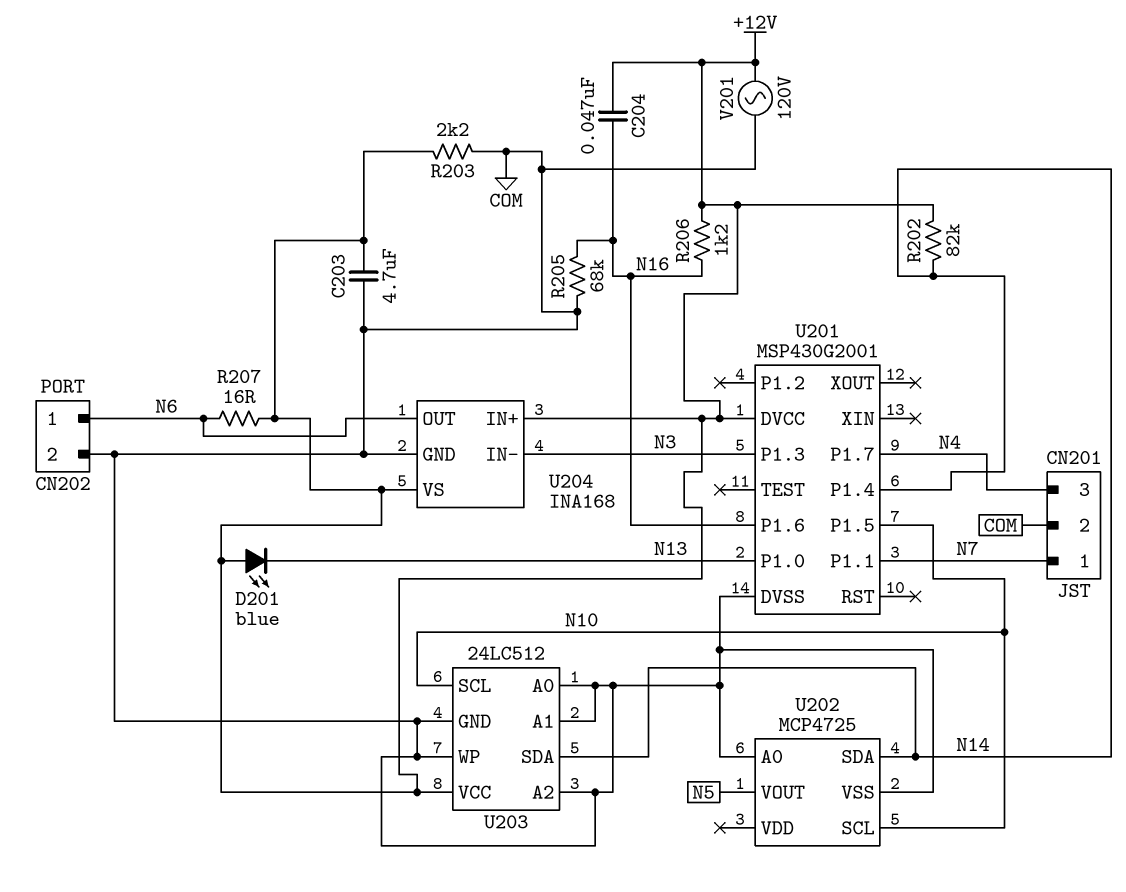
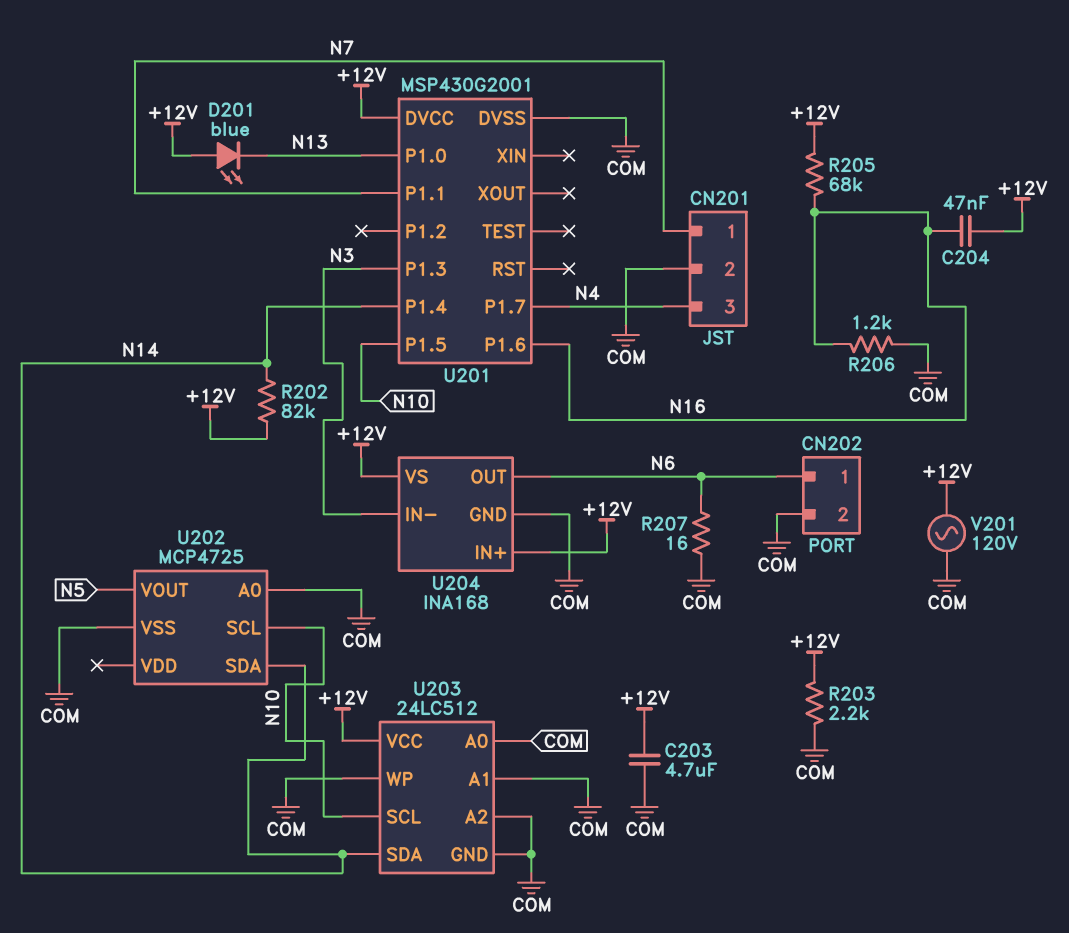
R205: 68k (COM, N16) -> 68k (+12V, N16)
R206: 1.2k (+12V, N16) -> 1.2k (COM, N16)
R207: 16 (+12V, N6) -> 16 (COM, N6)

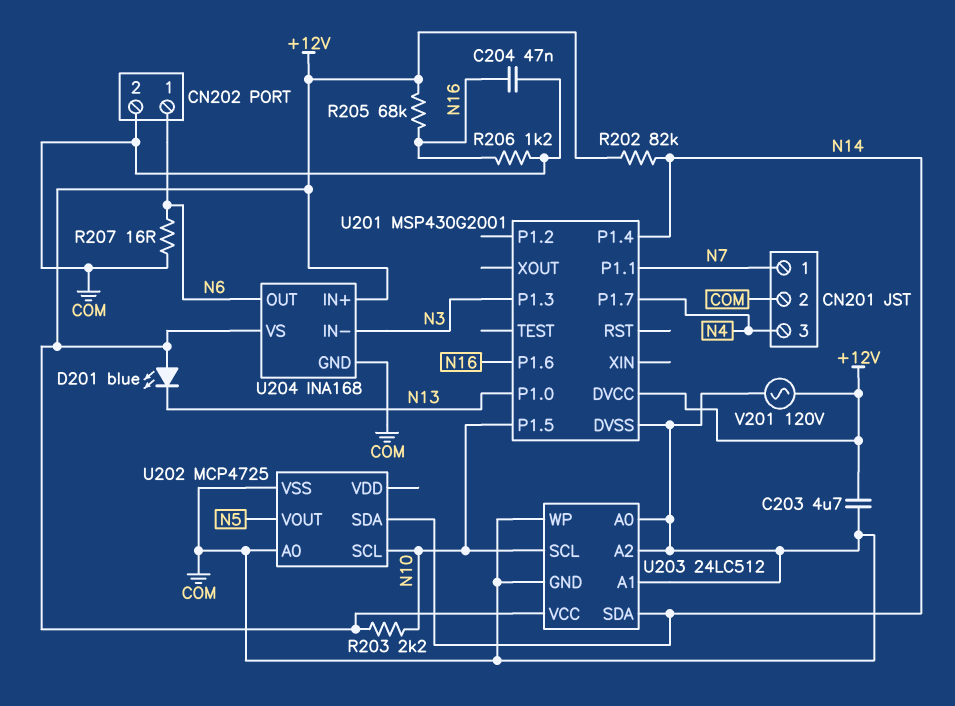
C204: 47nF (+12V, N16) -> 47nF (COM, N16)
R203: 2.2k (+12V, COM) -> 2.2k (+12V, N10)

